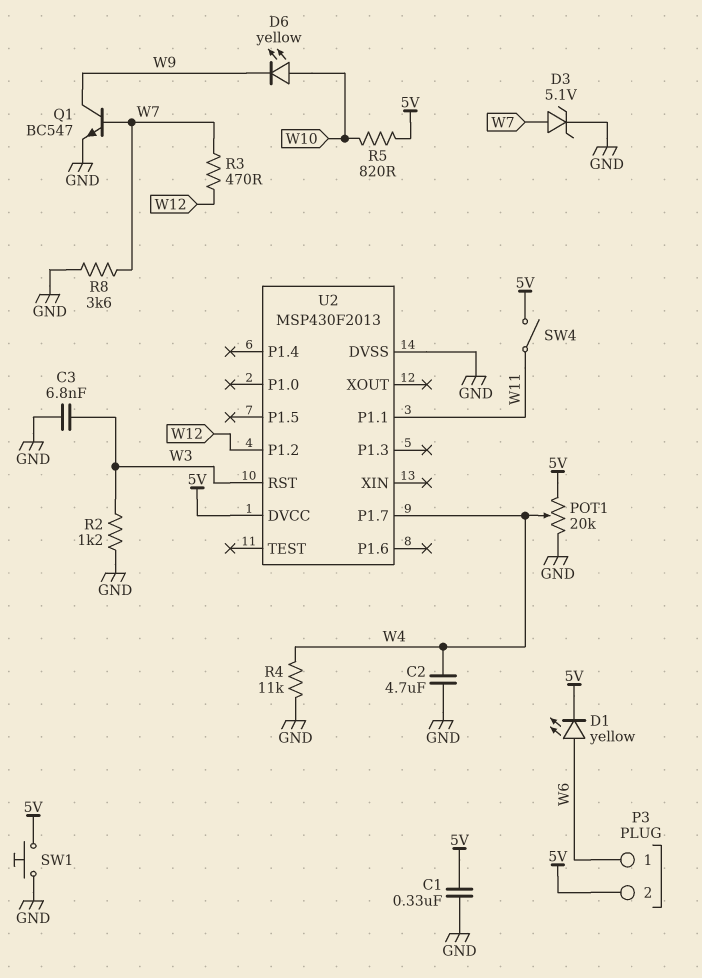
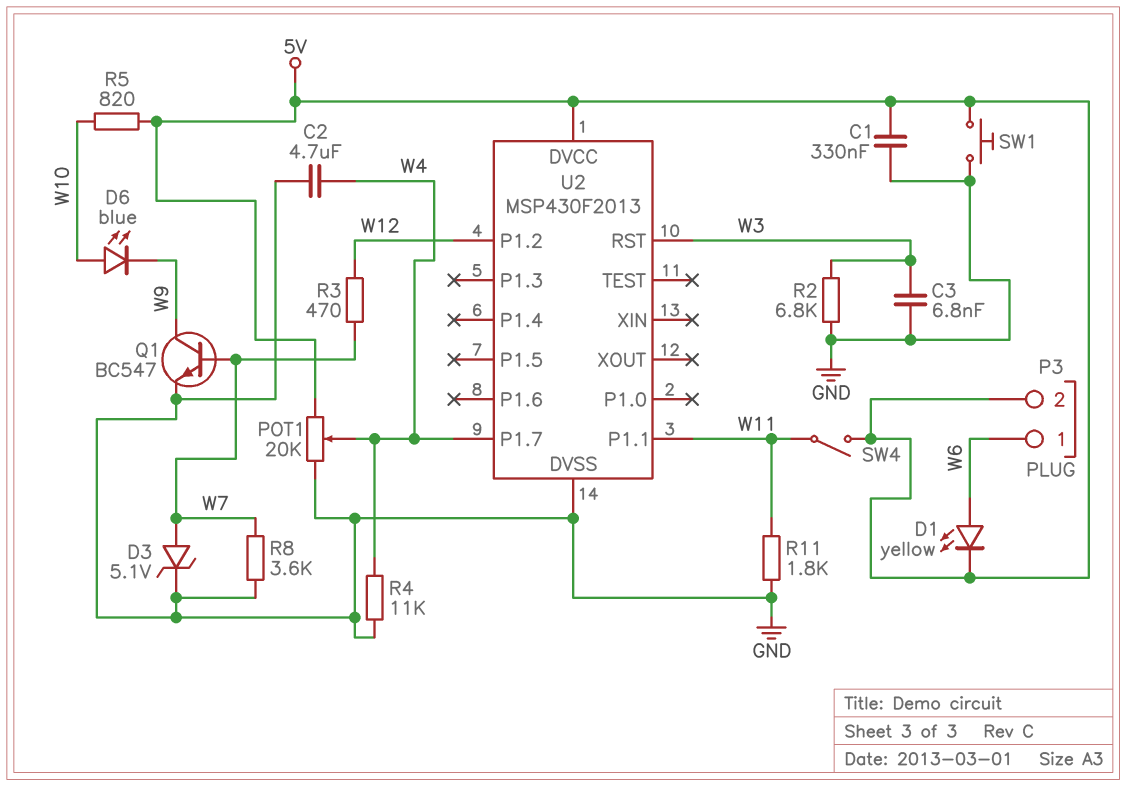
D6: LED yellow (A W10, K W9) -> LED blue (A W10, K W9)
R2: 1.2k (GND, W3) -> 6.8k (GND, W3)
R11: none -> 1.8k (GND, W11)

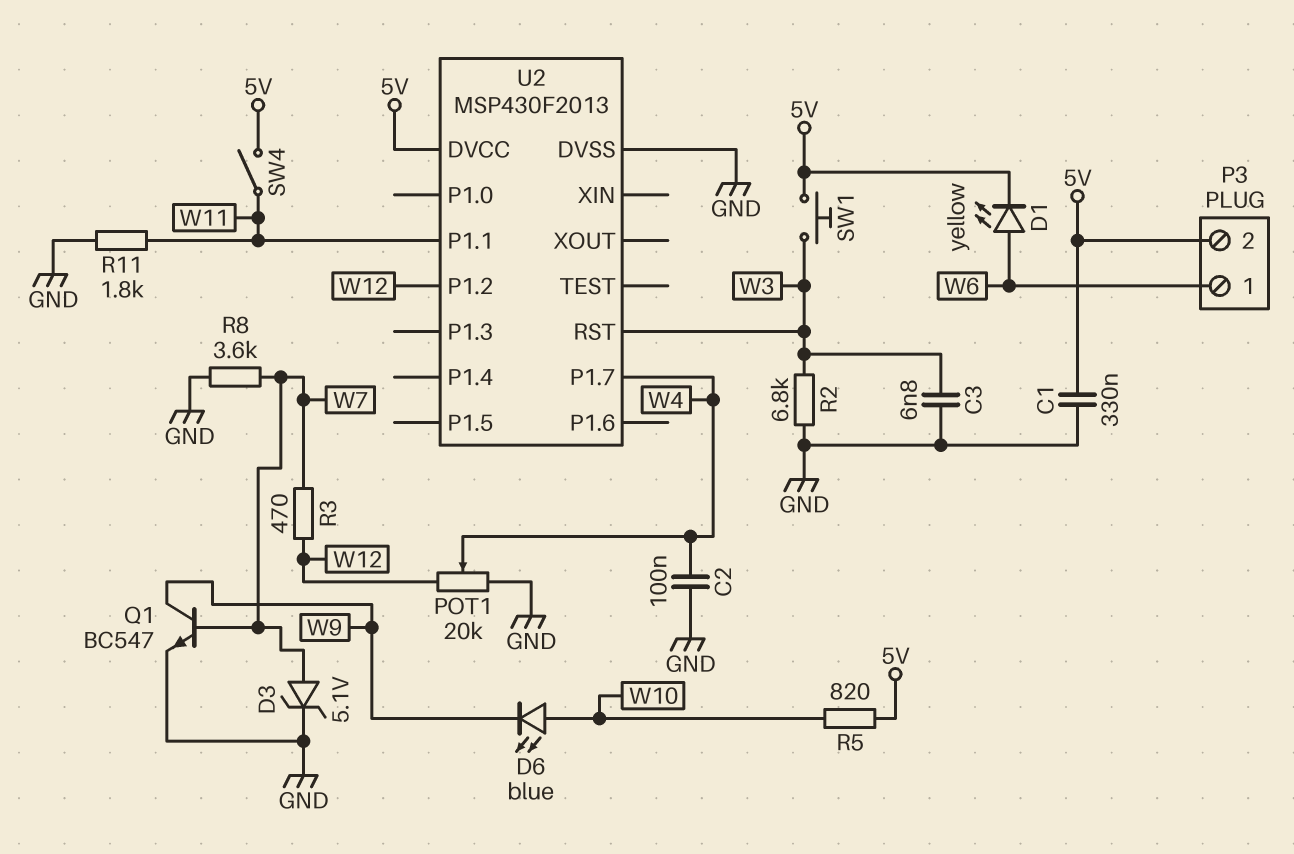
C2: 4.7uF (GND, W4) -> 100nF (GND, W4)
POT1: 20k (5V, GND, wiper W4) -> 20k (GND, W12, wiper W4)
R4: 11k (GND, W4) -> none
SW1: button (5V, GND) -> button (5V, W3)

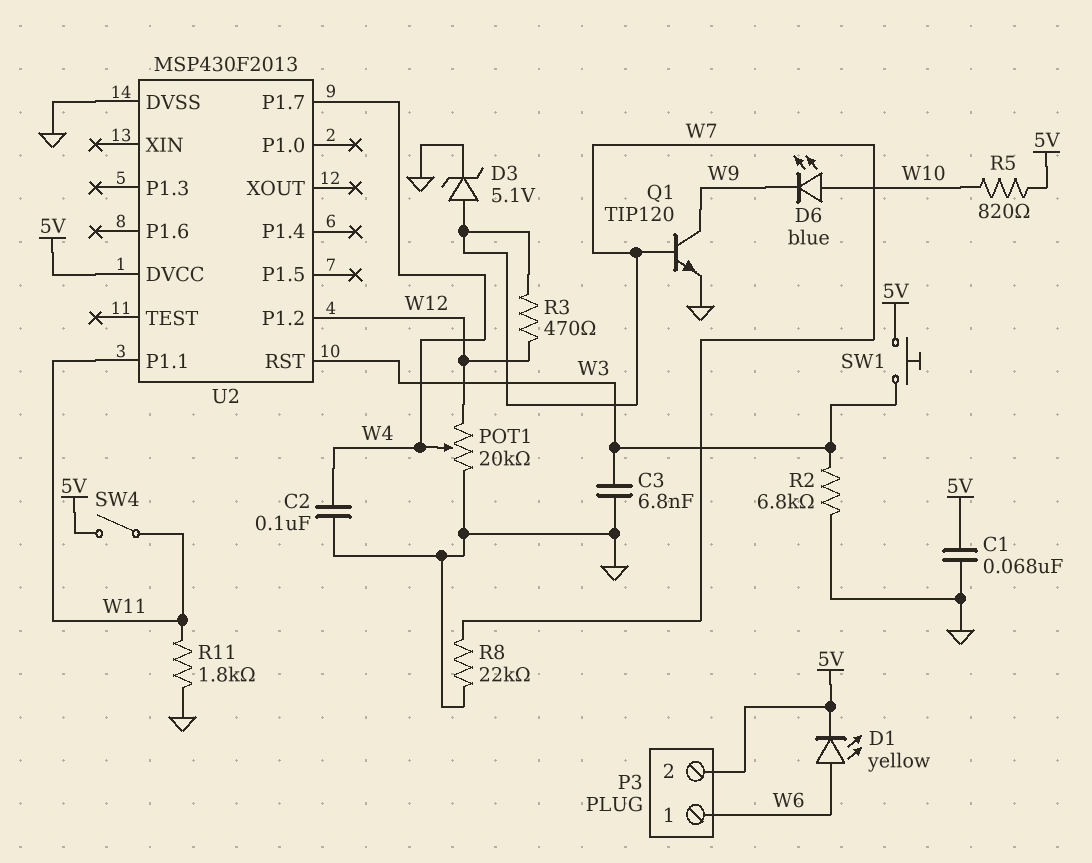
C1: 330nF (5V, GND) -> 68nF (5V, GND)
Q1: NPN BC547 (B W7, C W9, E GND) -> NPN TIP120 (B W7, C W9, E GND)
R8: 3.6k (GND, W7) -> 22k (GND, W7)

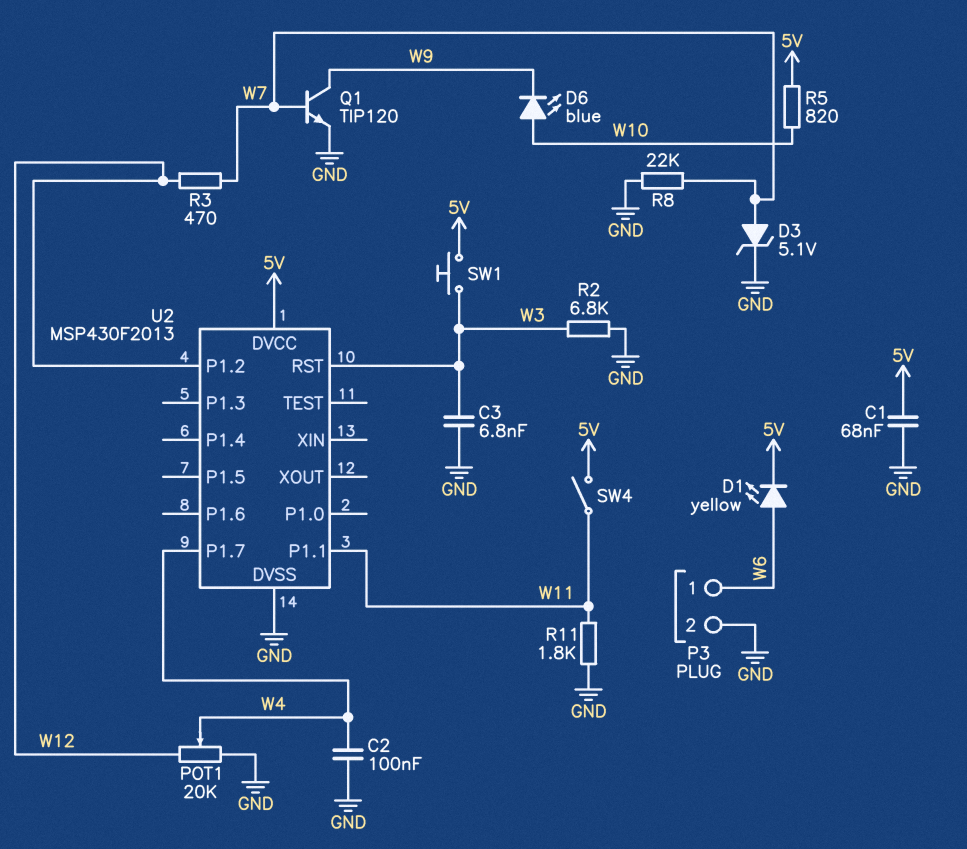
P3 pin 2: 5V -> GND

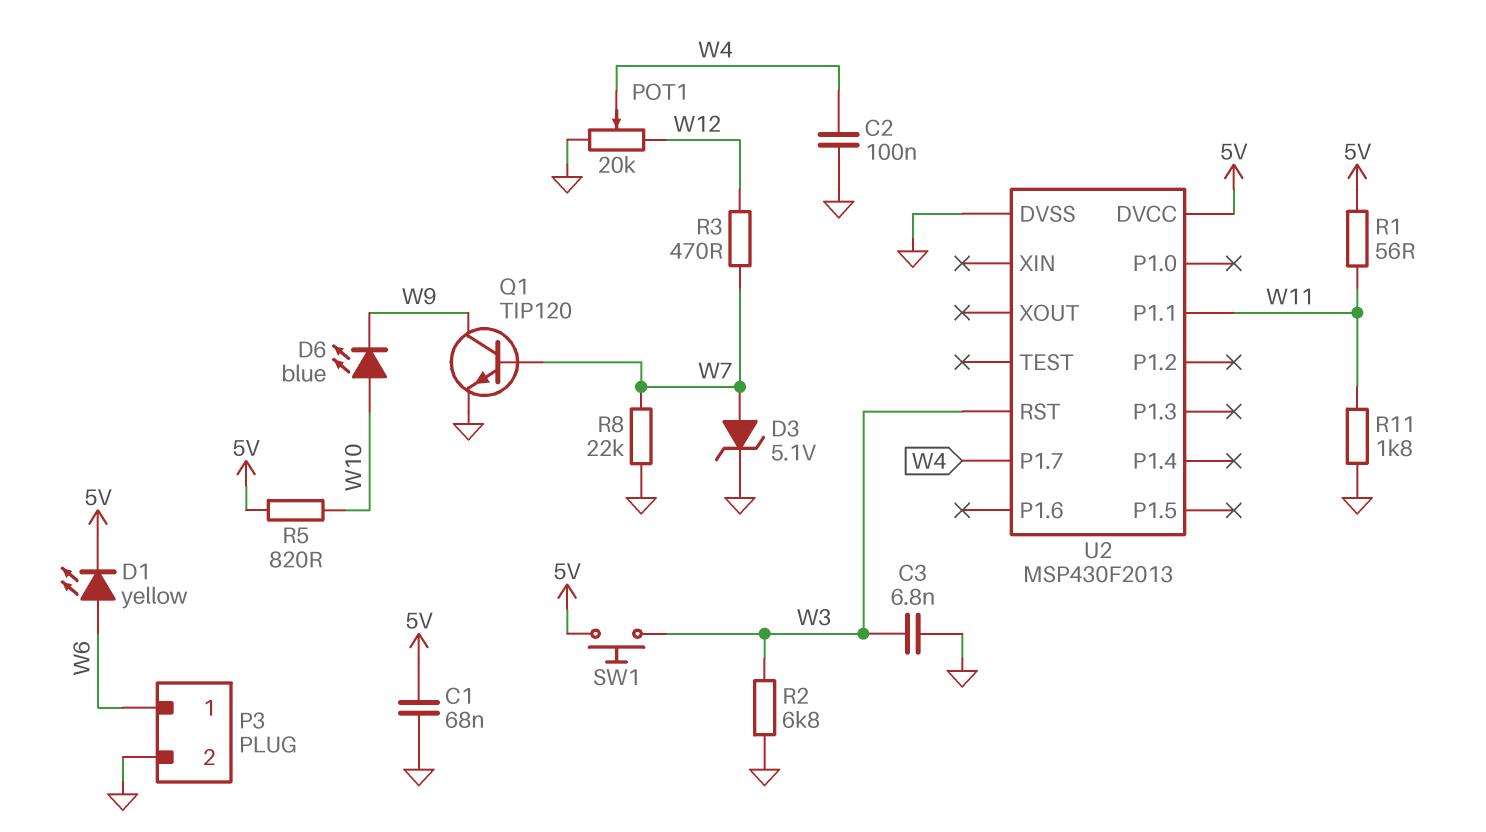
R1: none -> 56 (5V, W11)
SW4: switch (5V, W11) -> none
U2 pin P1.2: W12 -> none

